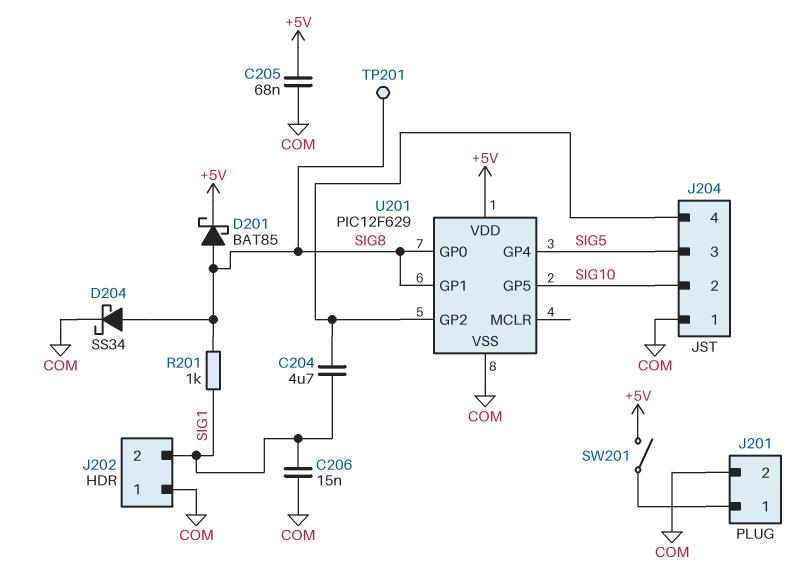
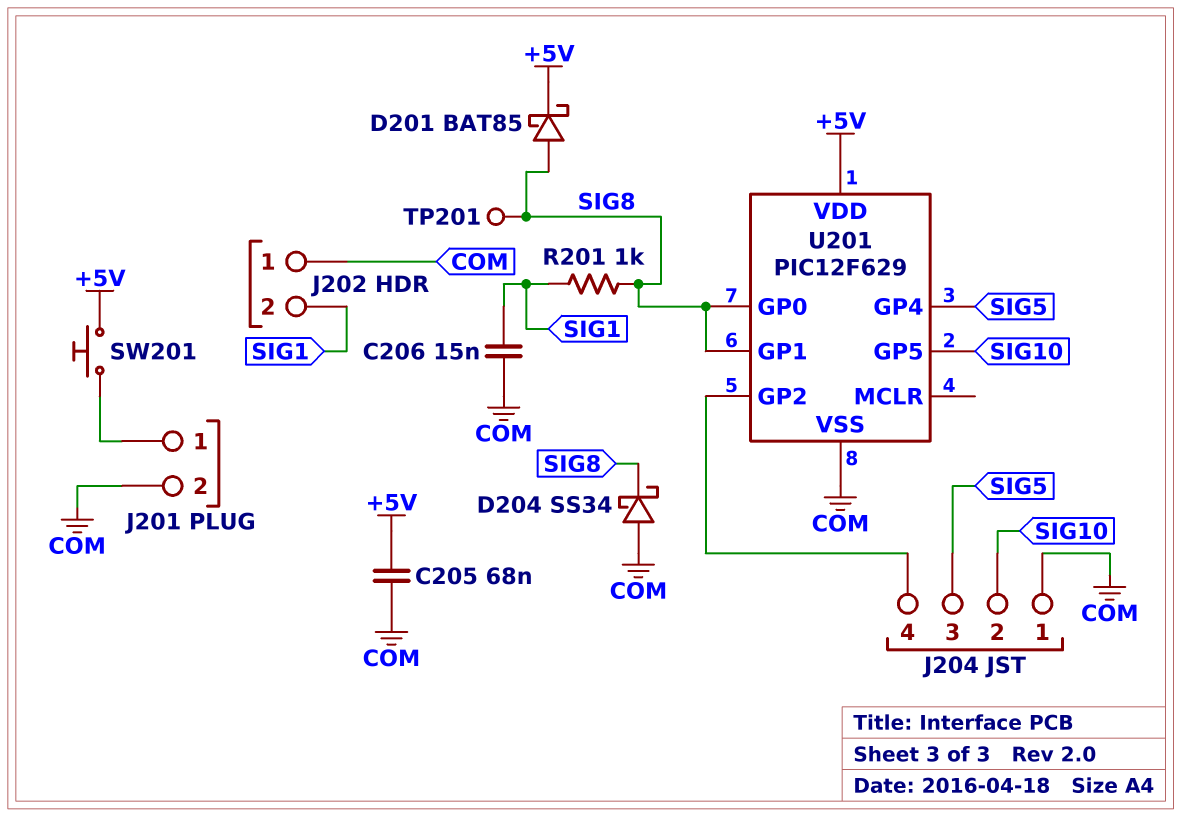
C204: 4.7uF (J204/4, SIG1) -> none
D204: schottky SS34 (A SIG8, K COM) -> schottky SS34 (A COM, K SIG8)
SW201: switch (+5V, J201/1) -> button (+5V, J201/1)

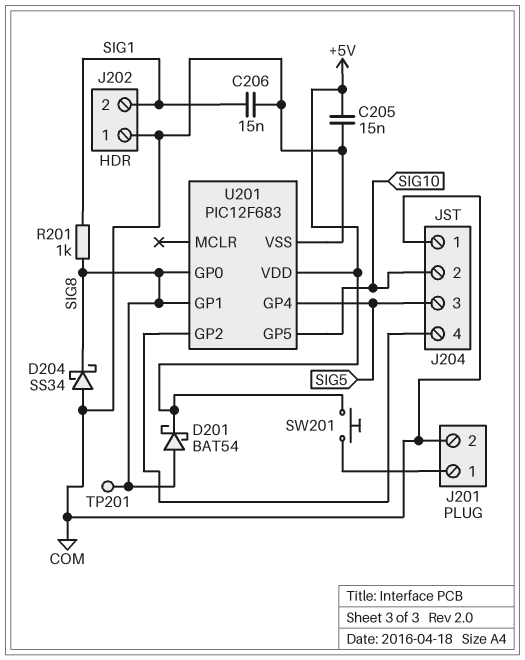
C205: 68nF (+5V, COM) -> 15nF (+5V, COM)
D201: schottky BAT85 (A SIG8, K +5V) -> schottky BAT54 (A SIG8, K +5V)
U201: PIC12F629 -> PIC12F683

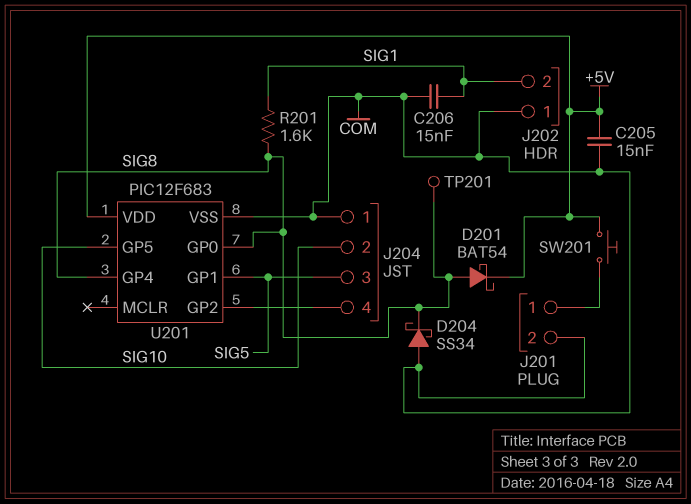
R201: 1k (SIG1, SIG8) -> 1.6k (SIG1, SIG8)
U201 pin GP1: SIG8 -> SIG5
U201 pin GP4: SIG5 -> SIG8

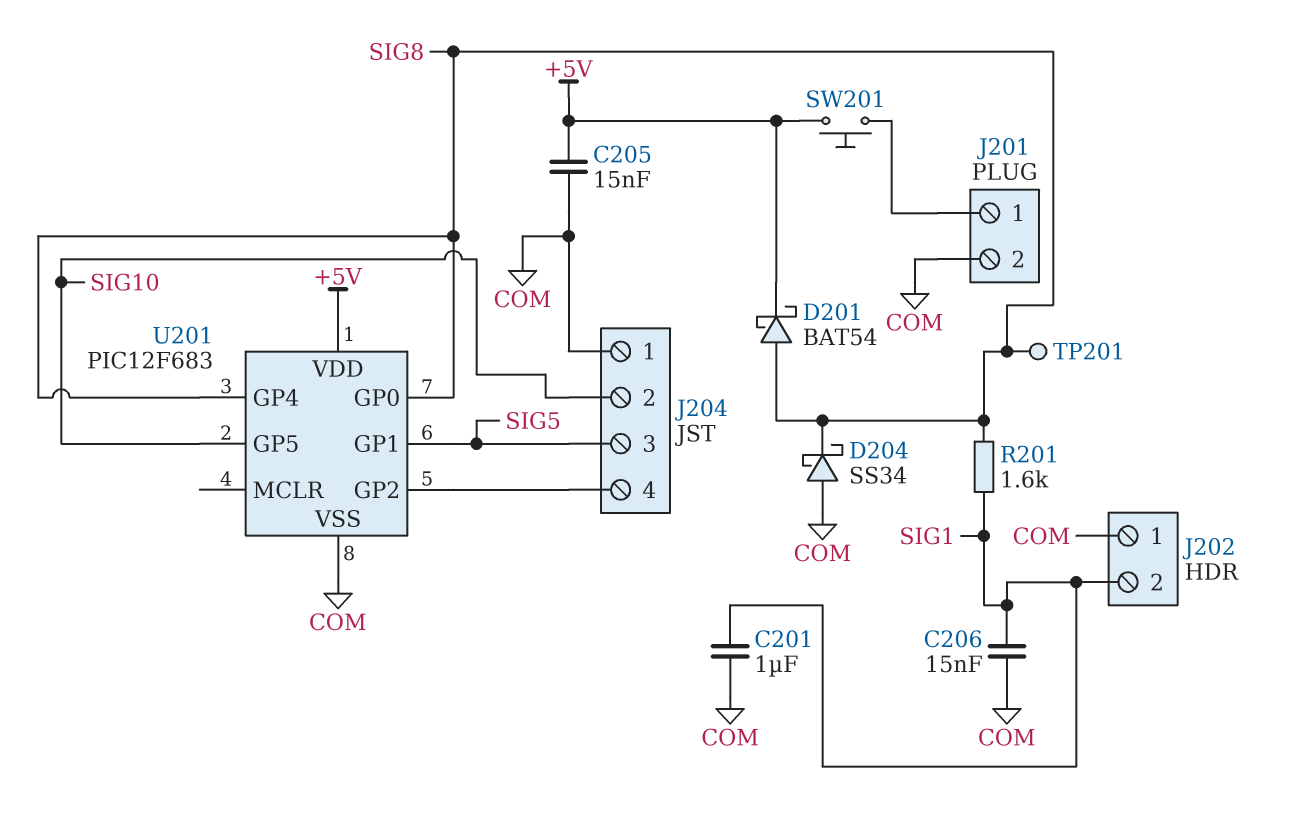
C201: none -> 1uF (COM, SIG1)

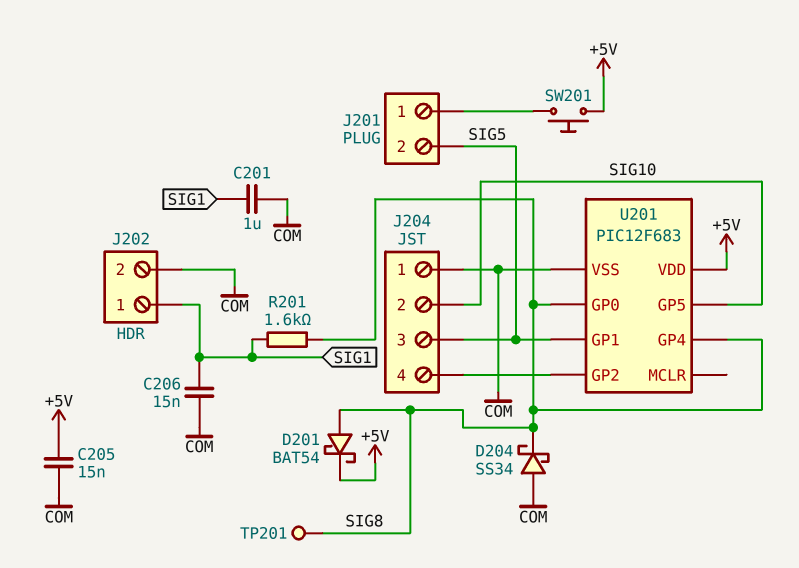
J201 pin 2: COM -> SIG5
J202 pin 1: COM -> SIG1
J202 pin 2: SIG1 -> COM

